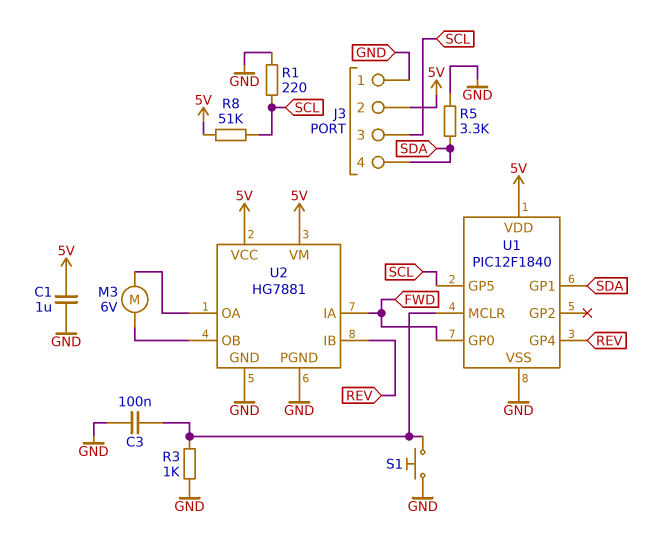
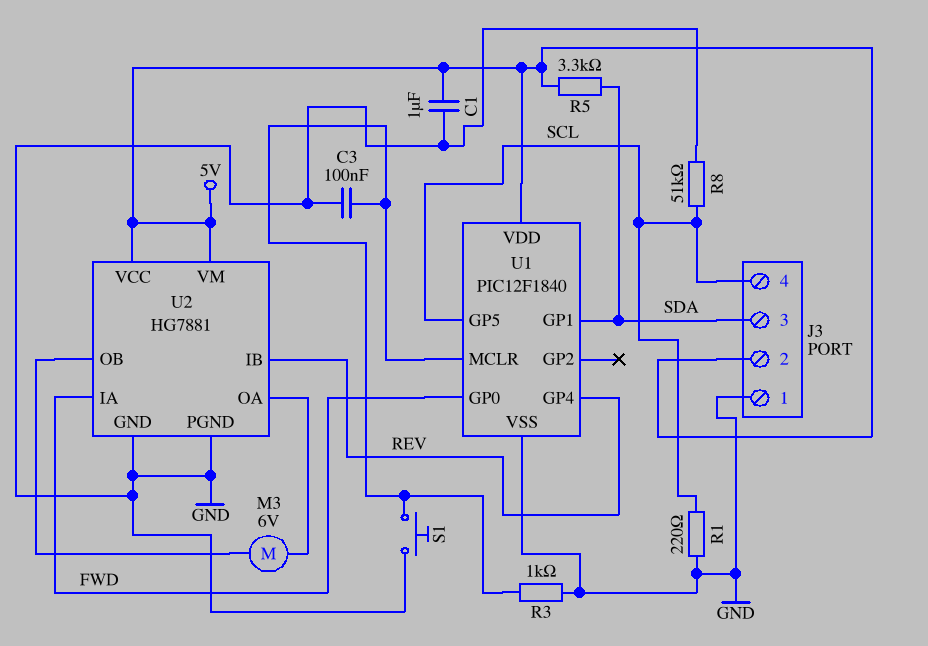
J3 pin 3: SCL -> SDA
J3 pin 4: SDA -> SCL
R5: 3.3k (GND, SDA) -> 3.3k (5V, SDA)
R8: 51k (5V, SCL) -> 51k (GND, SCL)

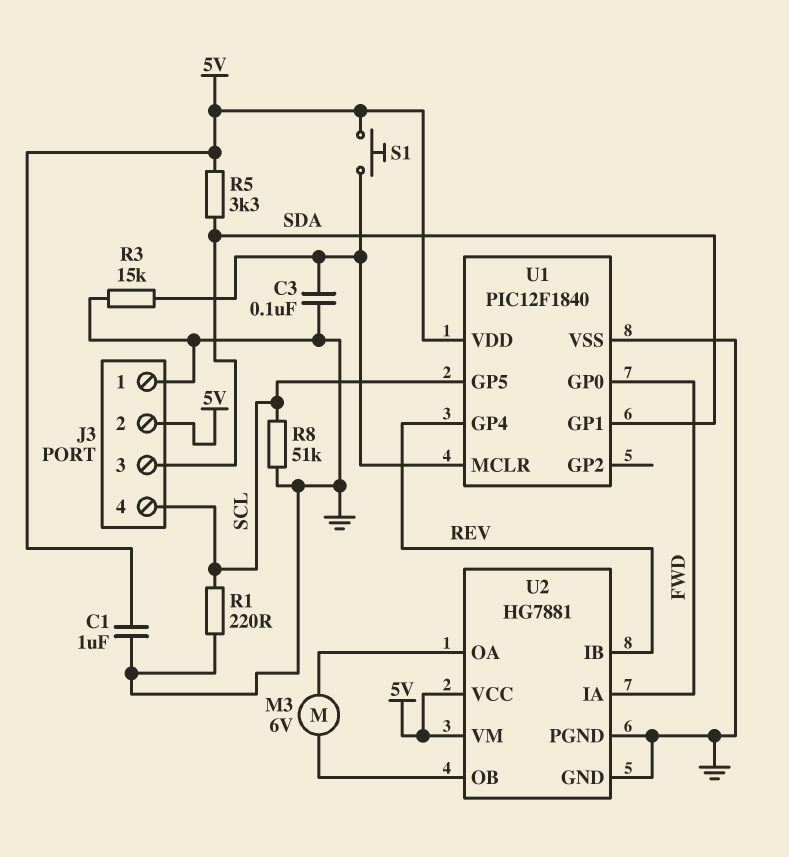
R3: 1k (GND, U1/MCLR) -> 15k (GND, U1/MCLR)
S1: button (GND, U1/MCLR) -> button (5V, U1/MCLR)

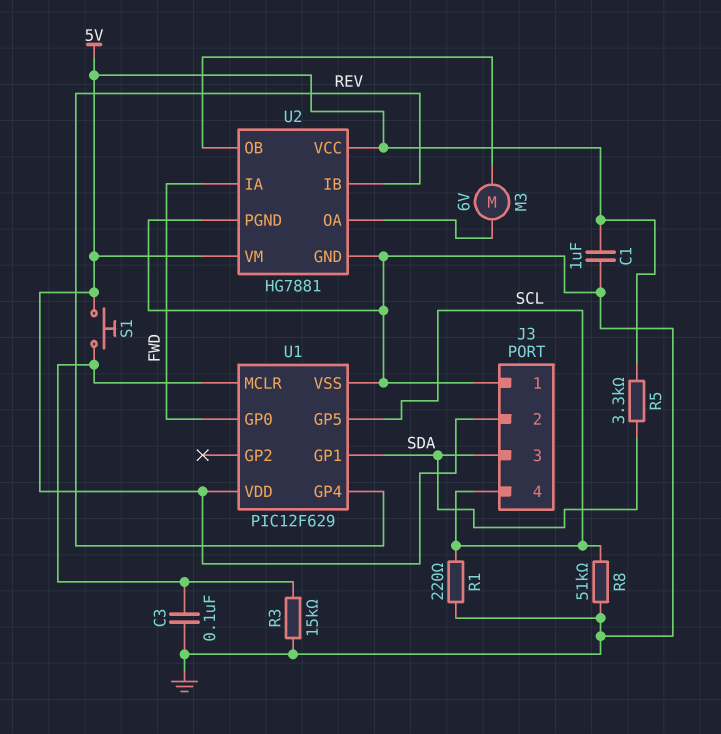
U1: PIC12F1840 -> PIC12F629

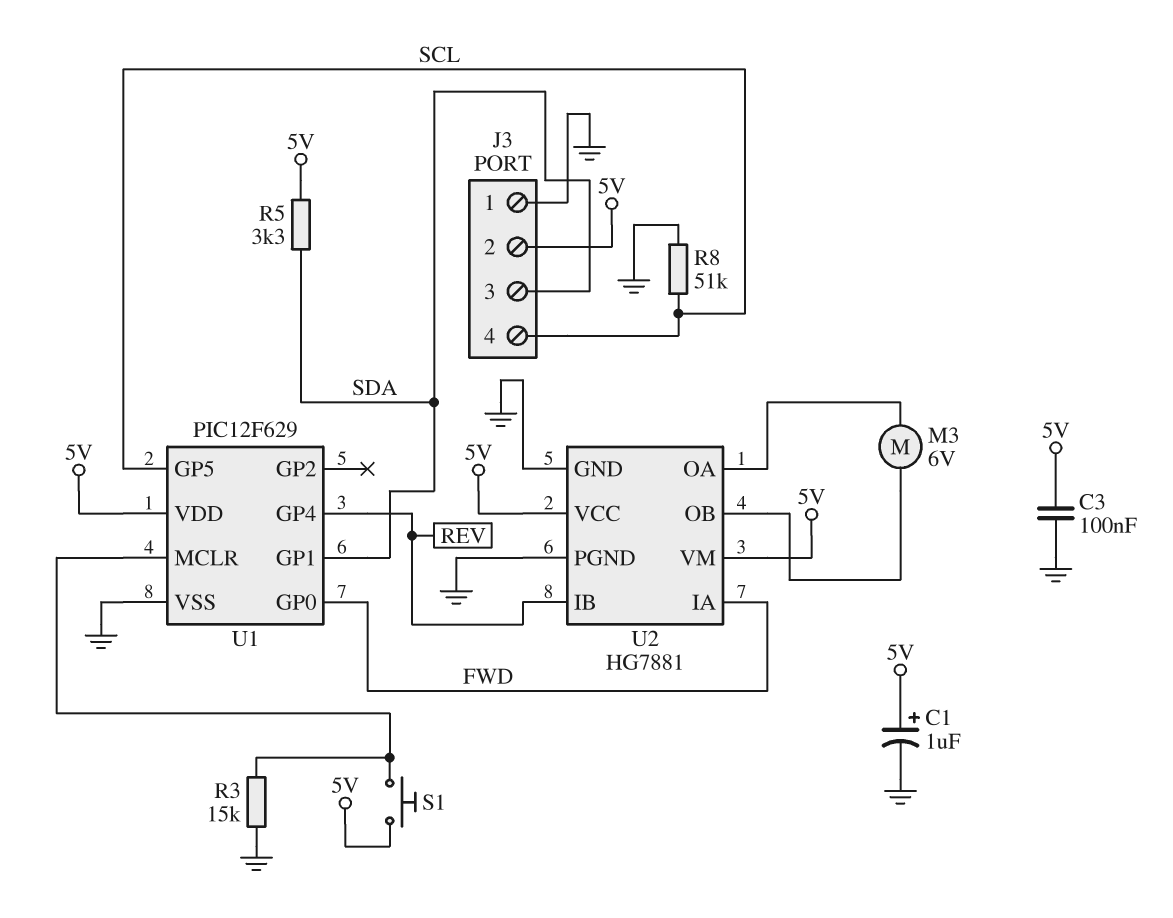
C1: 1uF (5V, GND) -> 1uF (plus 5V, minus GND)
C3: 100nF (GND, U1/MCLR) -> 100nF (5V, GND)
R1: 220 (GND, SCL) -> none

